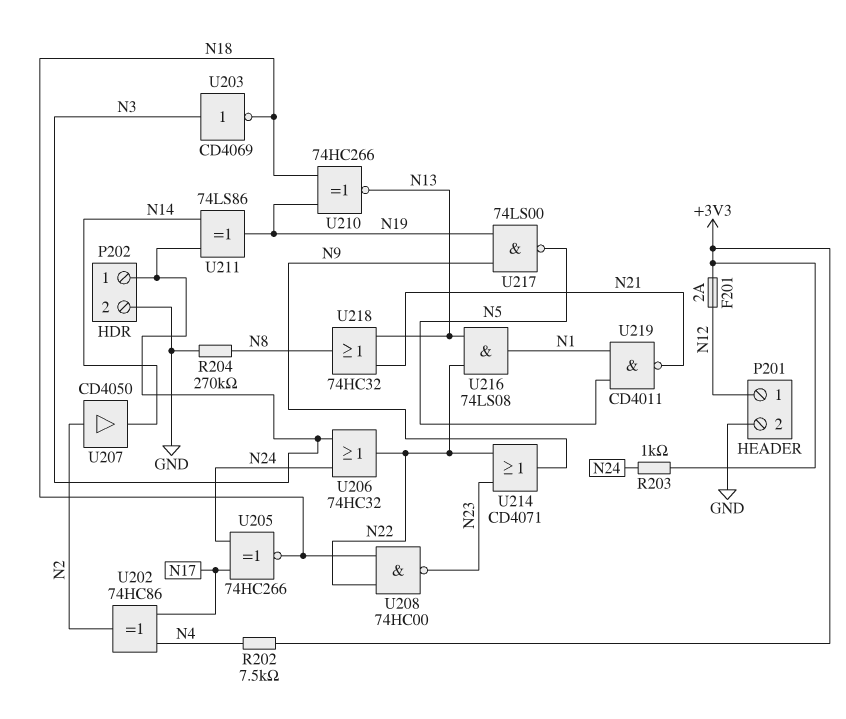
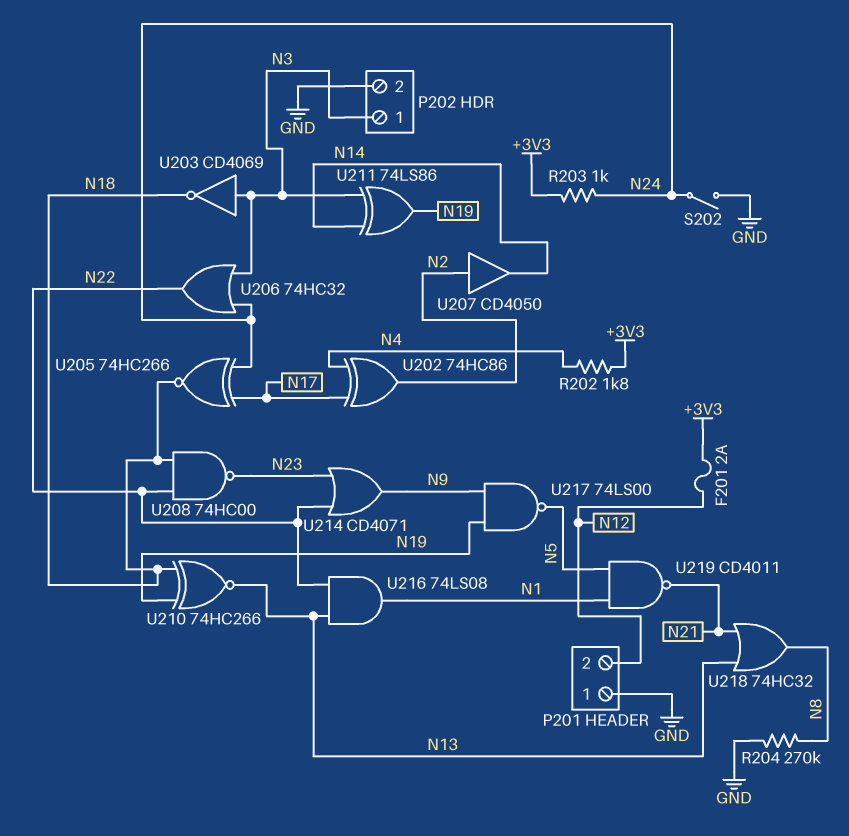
P201 pin 1: N12 -> GND
P201 pin 2: GND -> N12
R202: 7.5k (+3V3, N4) -> 1.8k (+3V3, N4)
S202: none -> switch (GND, N24)

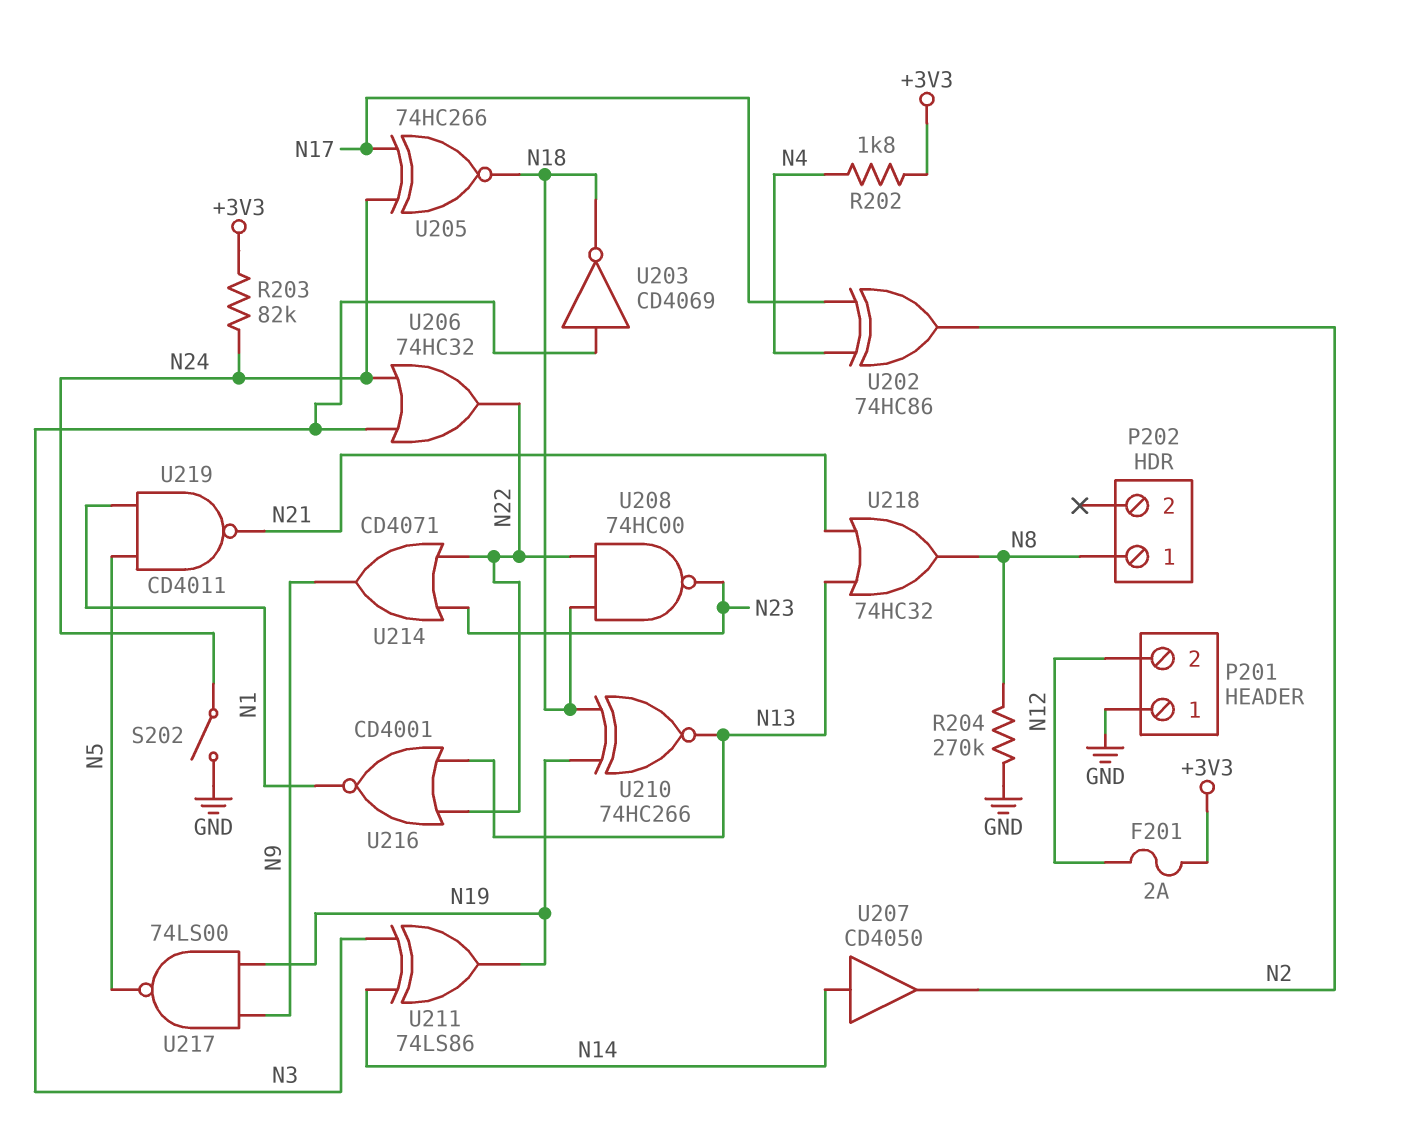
P202 pin 1: N3 -> N8
P202 pin 2: GND -> none
R203: 1k (+3V3, N24) -> 82k (+3V3, N24)
U207: buffer CD4050 (in N2, out N14) -> buffer CD4050 (in N14, out N2)
U216: AND 74LS08 (in N13, in N22, out N1) -> NOR CD4001 (in N13, in N22, out N1)

